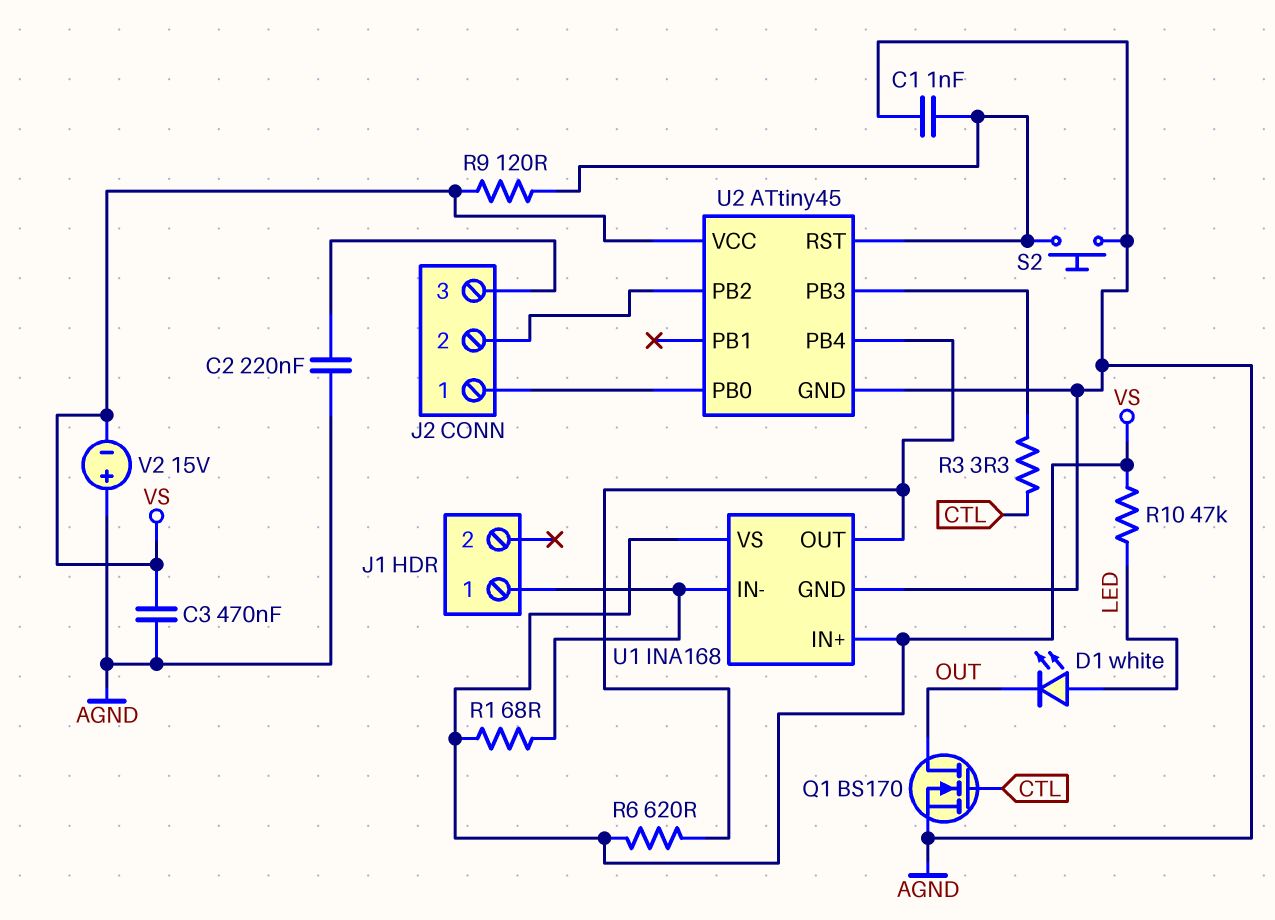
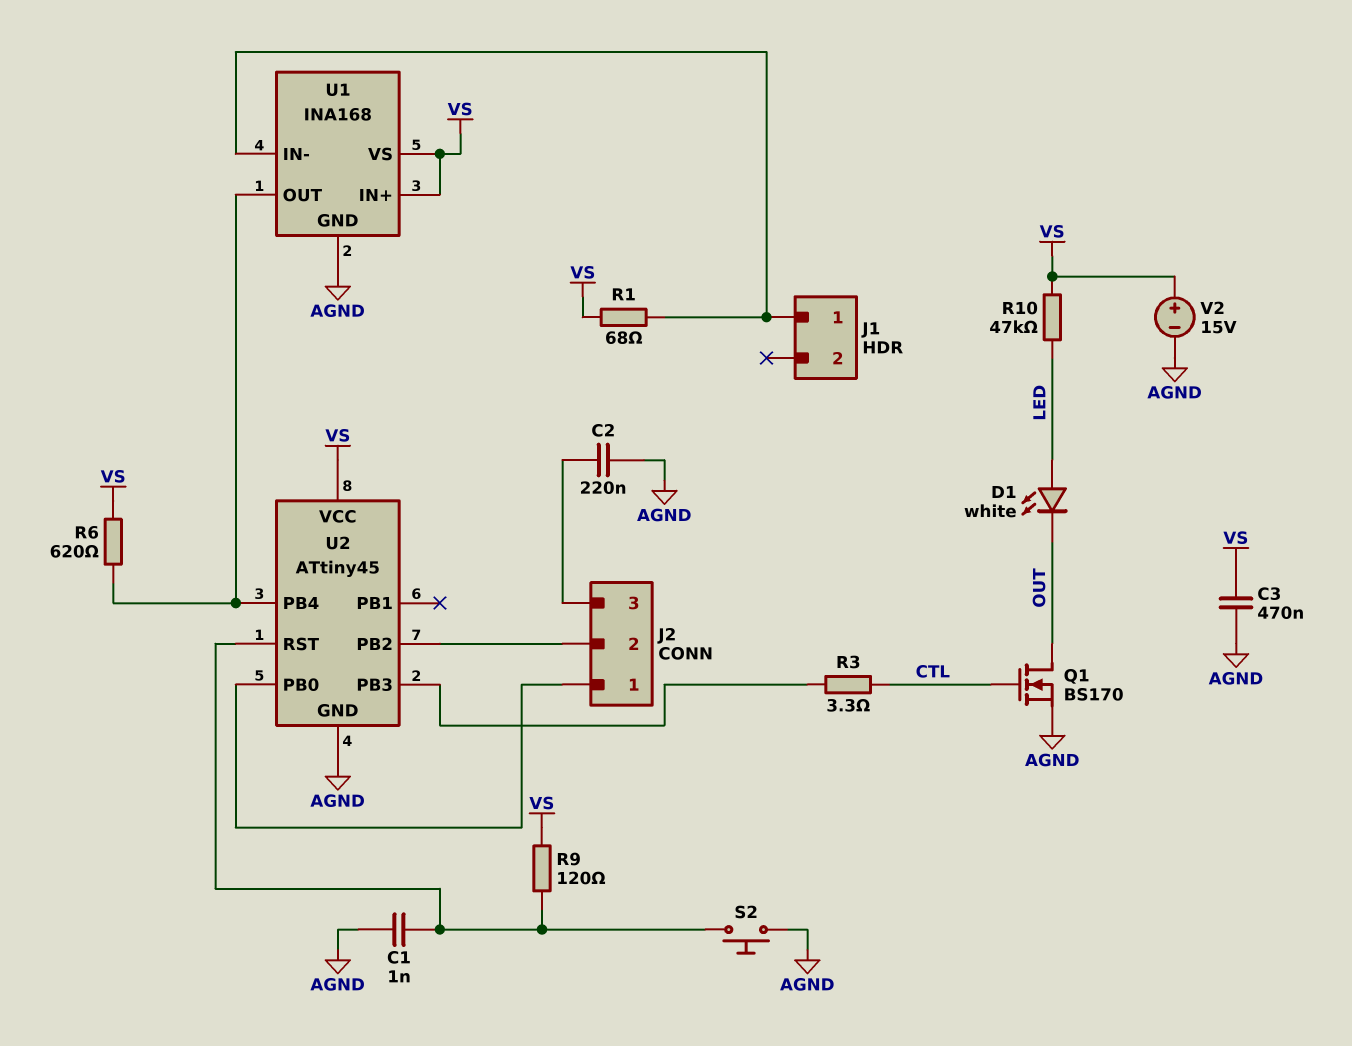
V2: 15V (plus AGND, minus VS) -> 15V (plus VS, minus AGND)

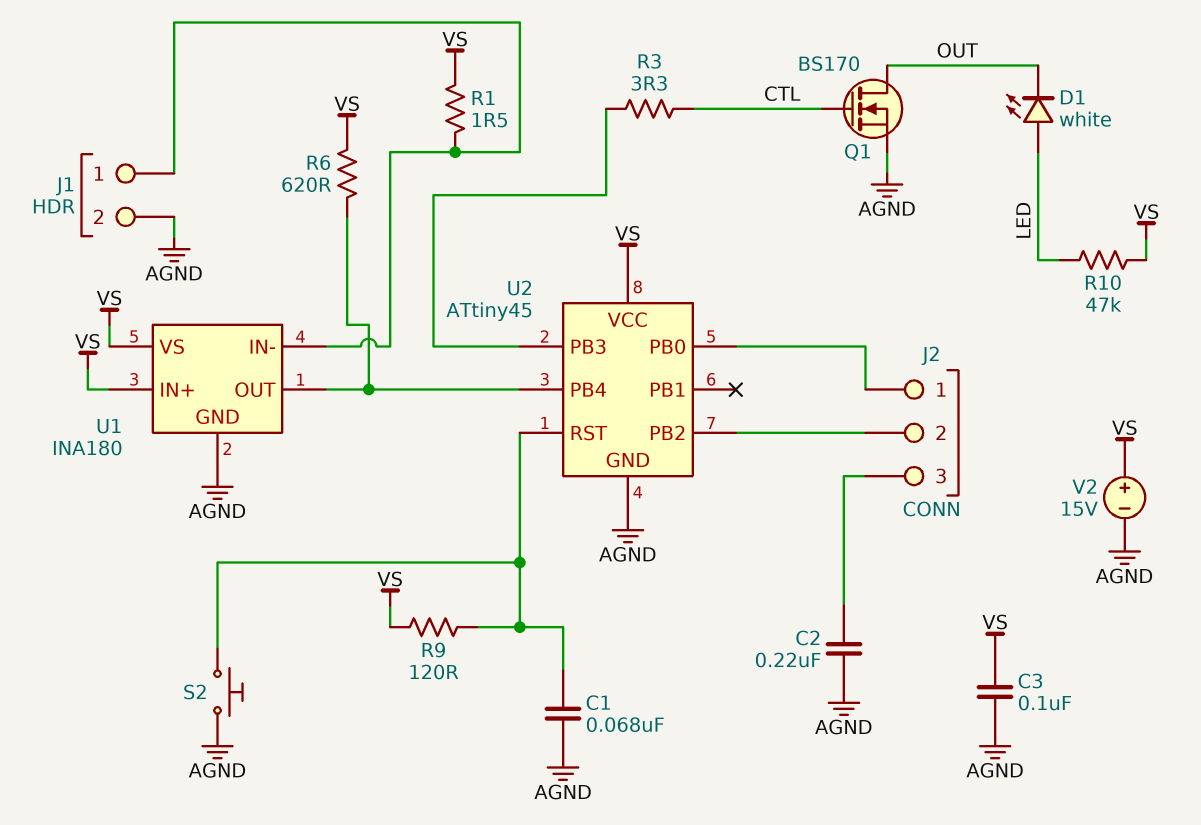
C1: 1nF (AGND, U2/RST) -> 68nF (AGND, U2/RST)
C3: 470nF (AGND, VS) -> 100nF (AGND, VS)
J1 pin 2: none -> AGND
R1: 68 (J1/1, VS) -> 1.5 (J1/1, VS)
U1: INA168 -> INA180

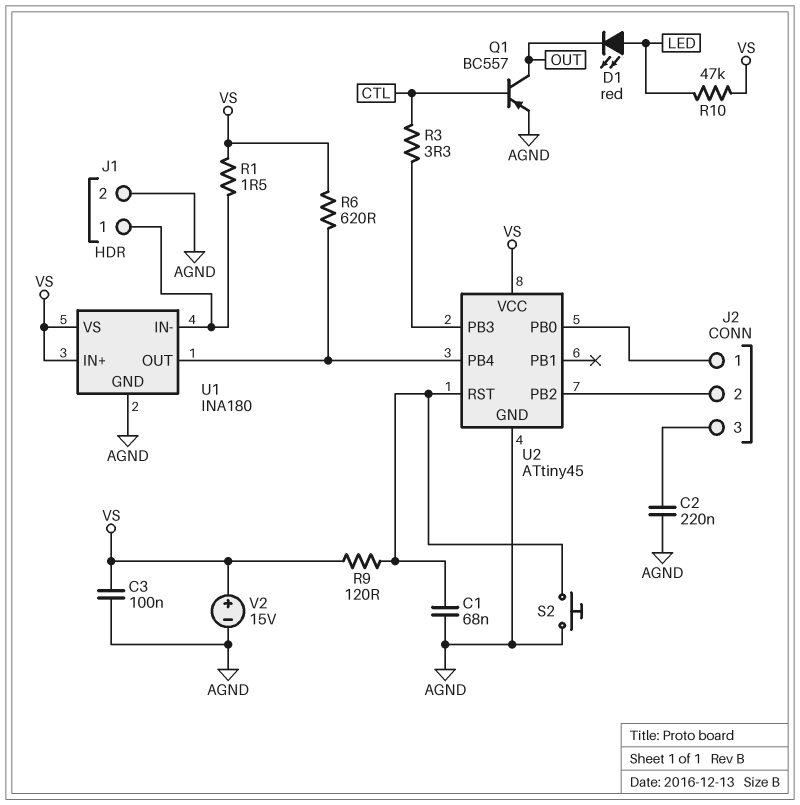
D1: LED white (A LED, K OUT) -> LED red (A LED, K OUT)
Q1: NMOS BS170 (G CTL, D OUT, S AGND) -> PNP BC557 (B CTL, C OUT, E AGND)

